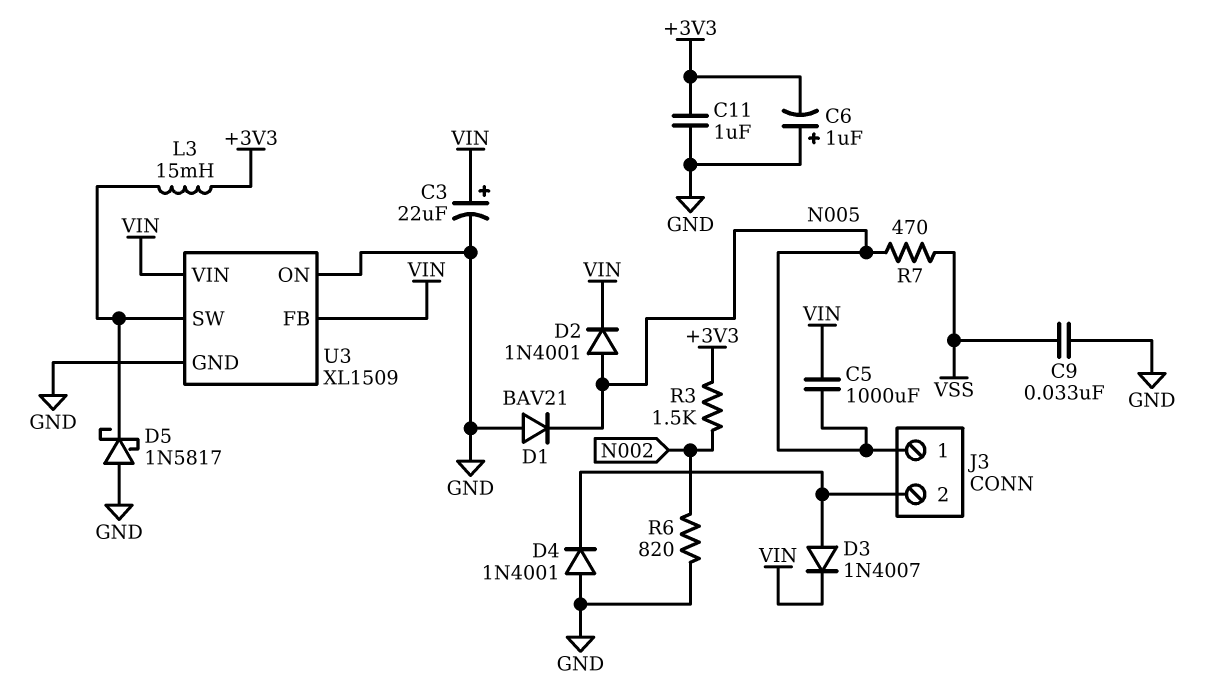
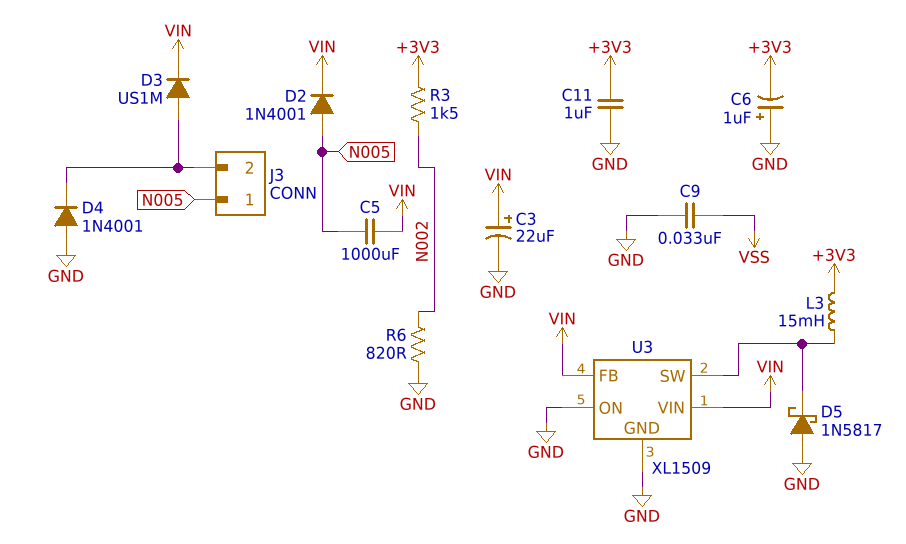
D1: diode BAV21 (A GND, K N005) -> none
D3: diode 1N4007 (A J3/2, K VIN) -> diode US1M (A J3/2, K VIN)
R7: 470 (N005, VSS) -> none

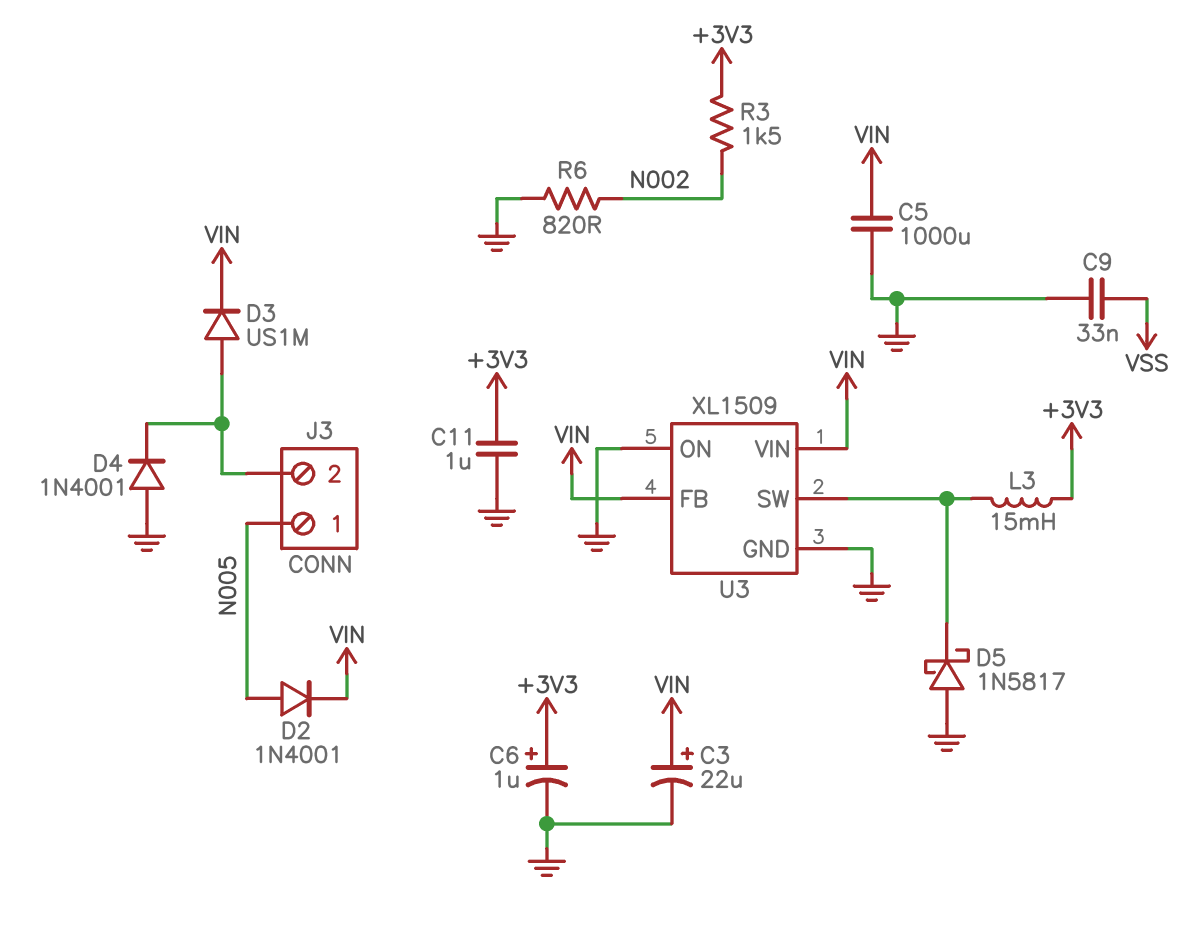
C5: 1000uF (N005, VIN) -> 1000uF (GND, VIN)
C6: 1uF (plus GND, minus +3V3) -> 1uF (plus +3V3, minus GND)

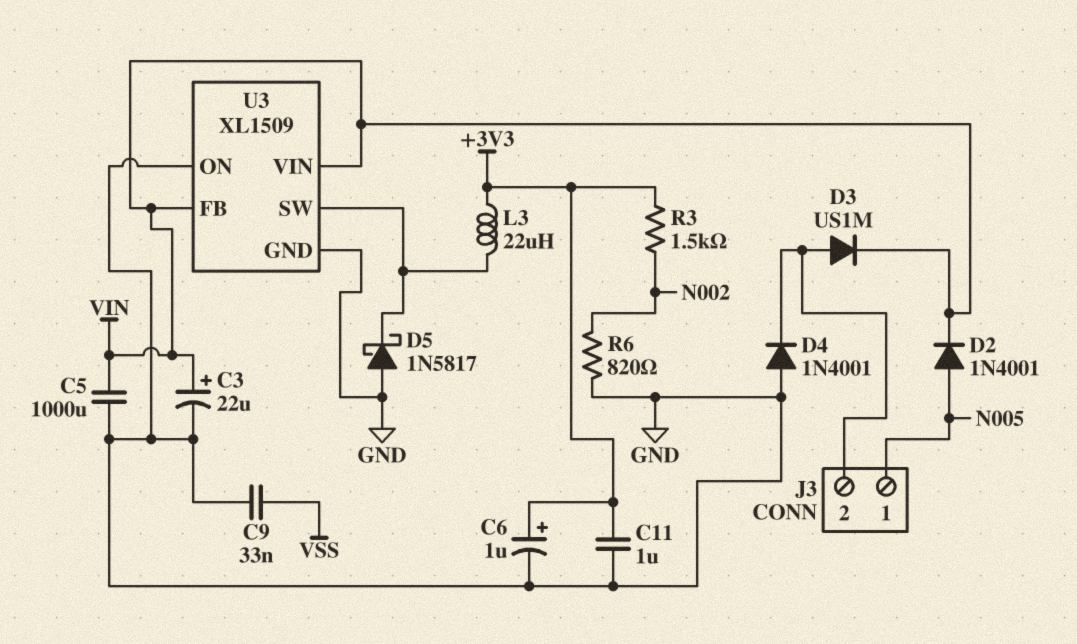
L3: 15mH (+3V3, U3/SW) -> 22uH (+3V3, U3/SW)

